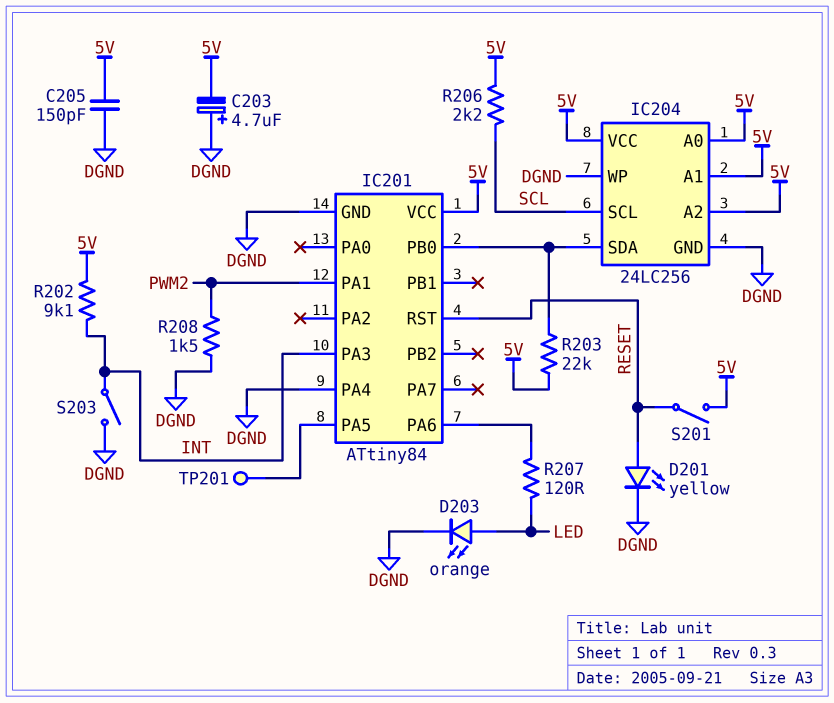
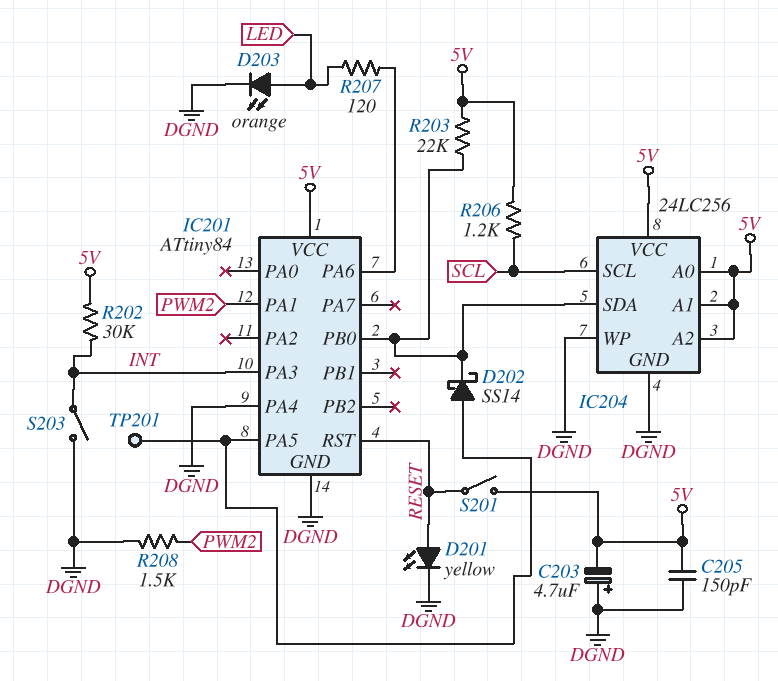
D202: none -> schottky SS14 (A IC201/PA5, K IC201/PB0)
R202: 9.1k (5V, INT) -> 30k (5V, INT)
R206: 2.2k (5V, SCL) -> 1.2k (5V, SCL)

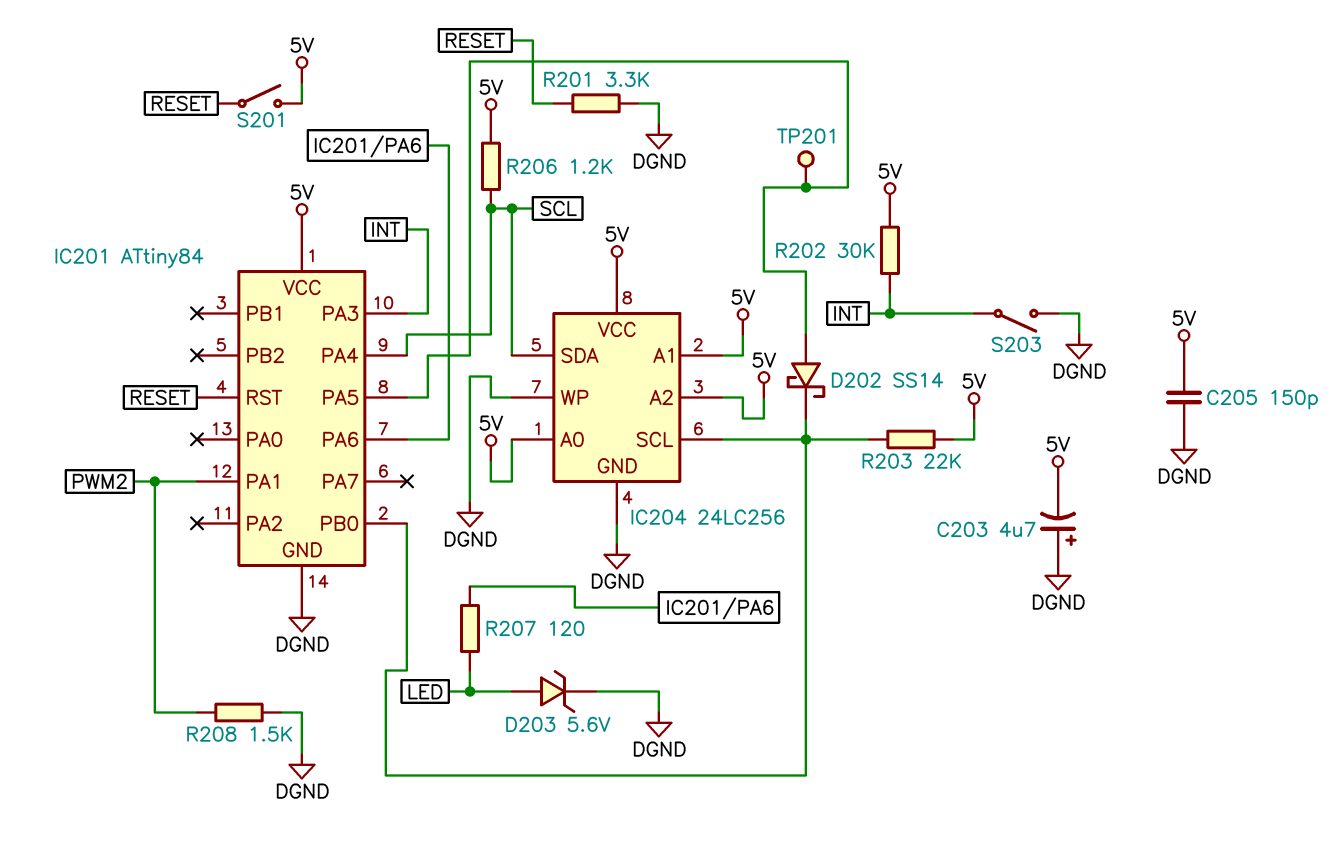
D201: LED yellow (A RESET, K DGND) -> none
D203: LED orange (A LED, K DGND) -> zener 5.6V (A LED, K DGND)
IC201 pin PA4: DGND -> SCL
IC204 pin SCL: SCL -> IC201/PB0
IC204 pin SDA: IC201/PB0 -> SCL
R201: none -> 3.3k (DGND, RESET)

